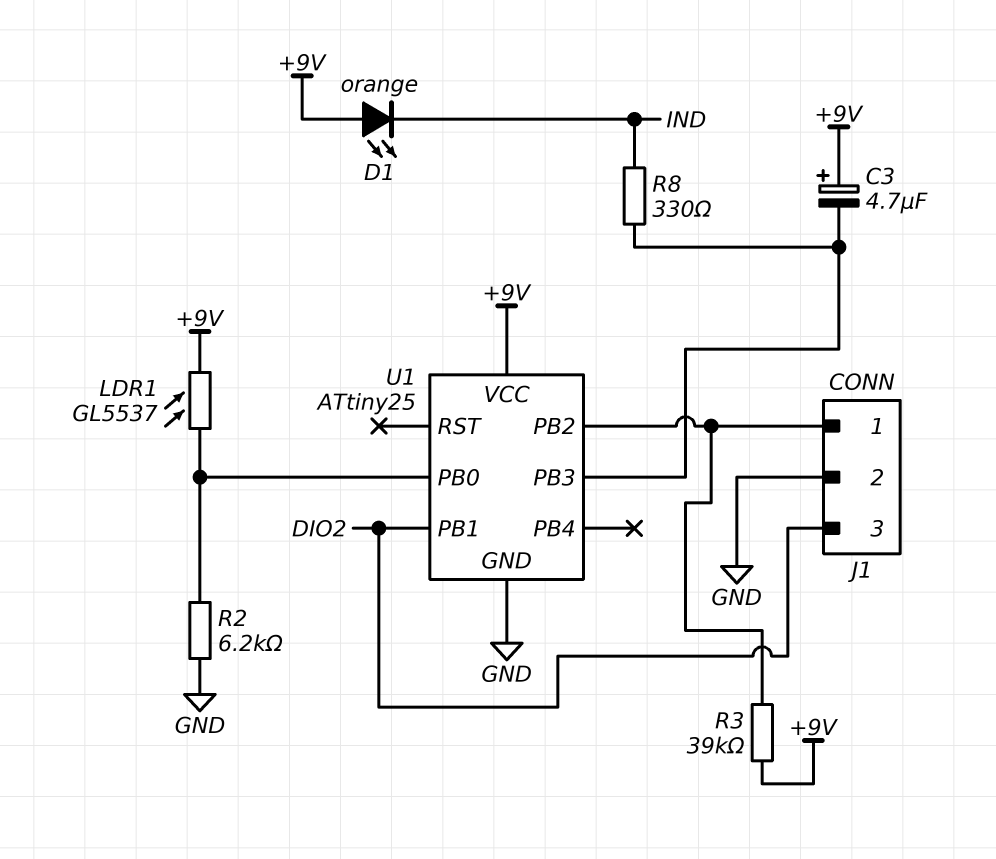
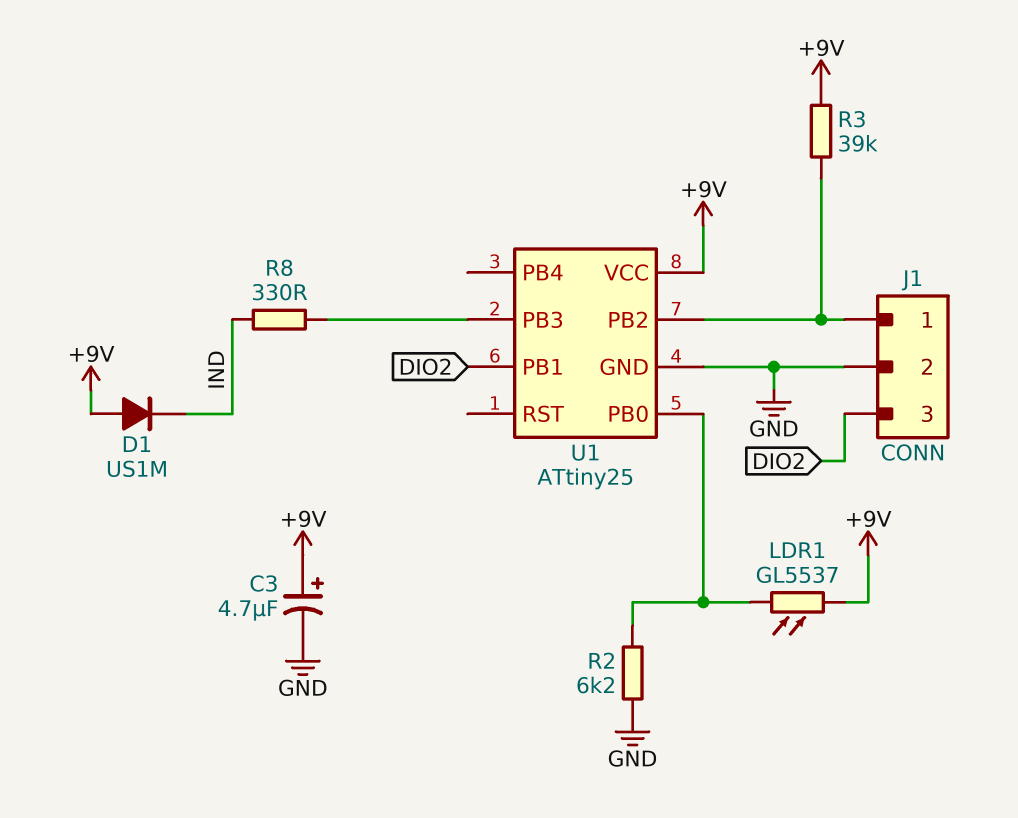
C3: 4.7uF (plus +9V, minus U1/PB3) -> 4.7uF (plus +9V, minus GND)
D1: LED orange (A +9V, K IND) -> diode US1M (A +9V, K IND)

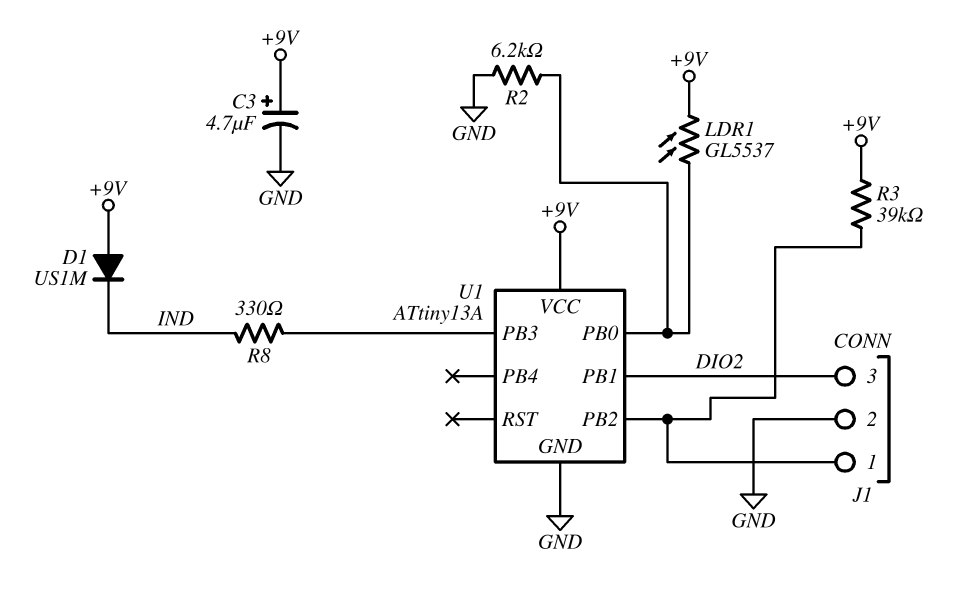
U1: ATtiny25 -> ATtiny13A

